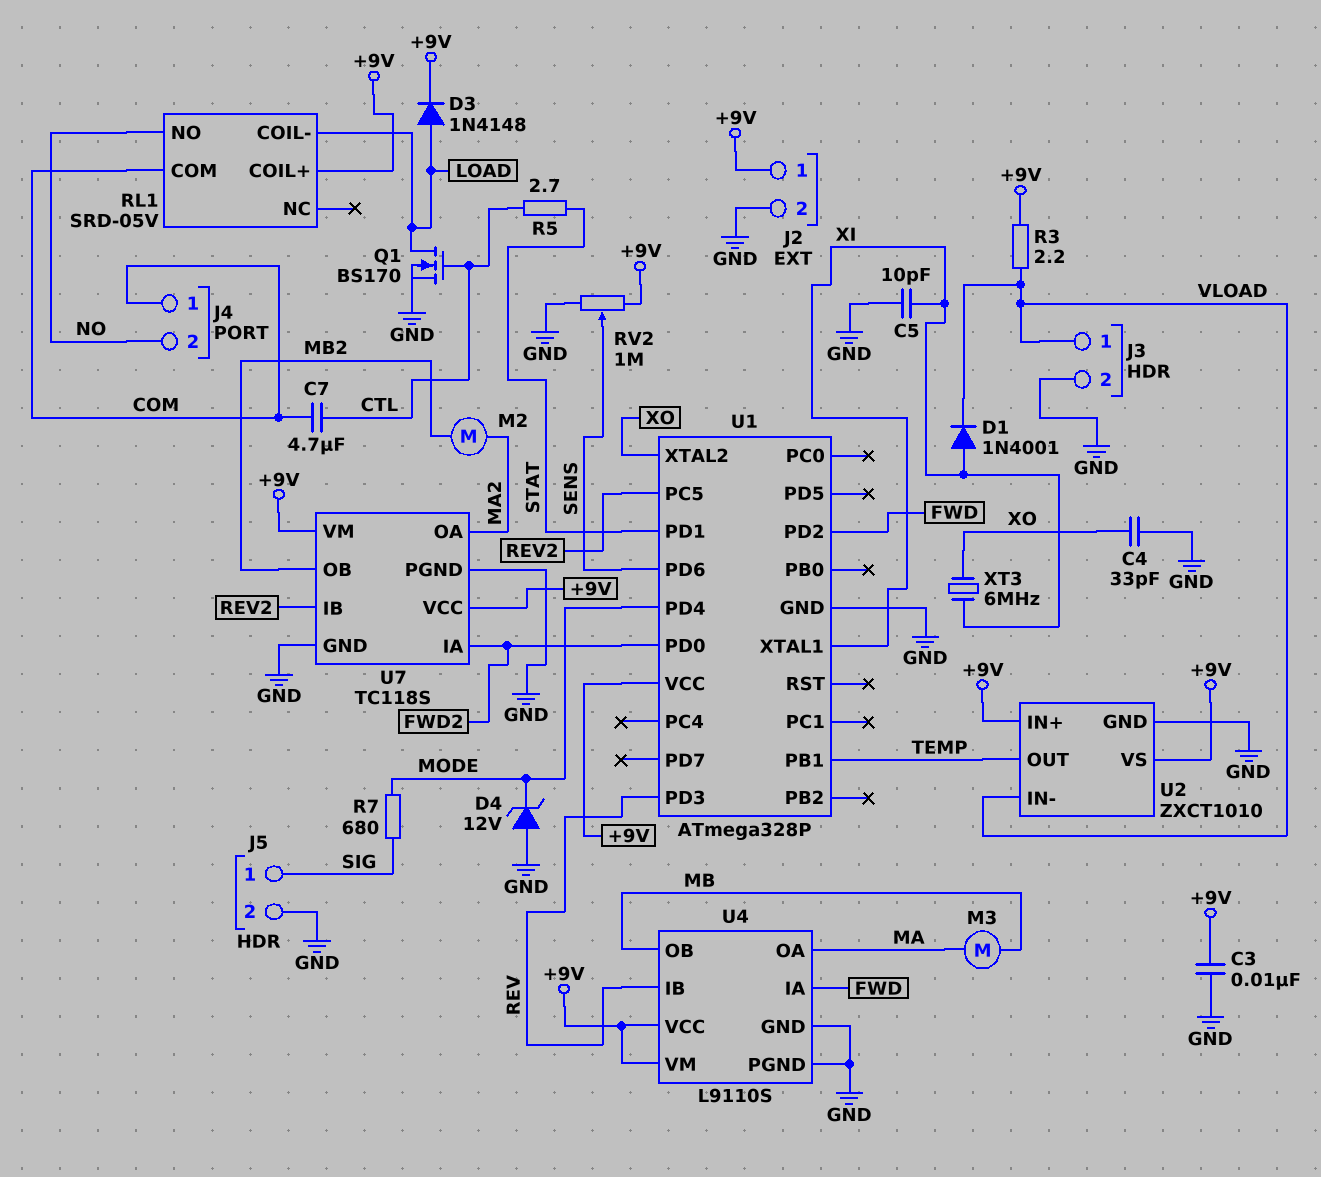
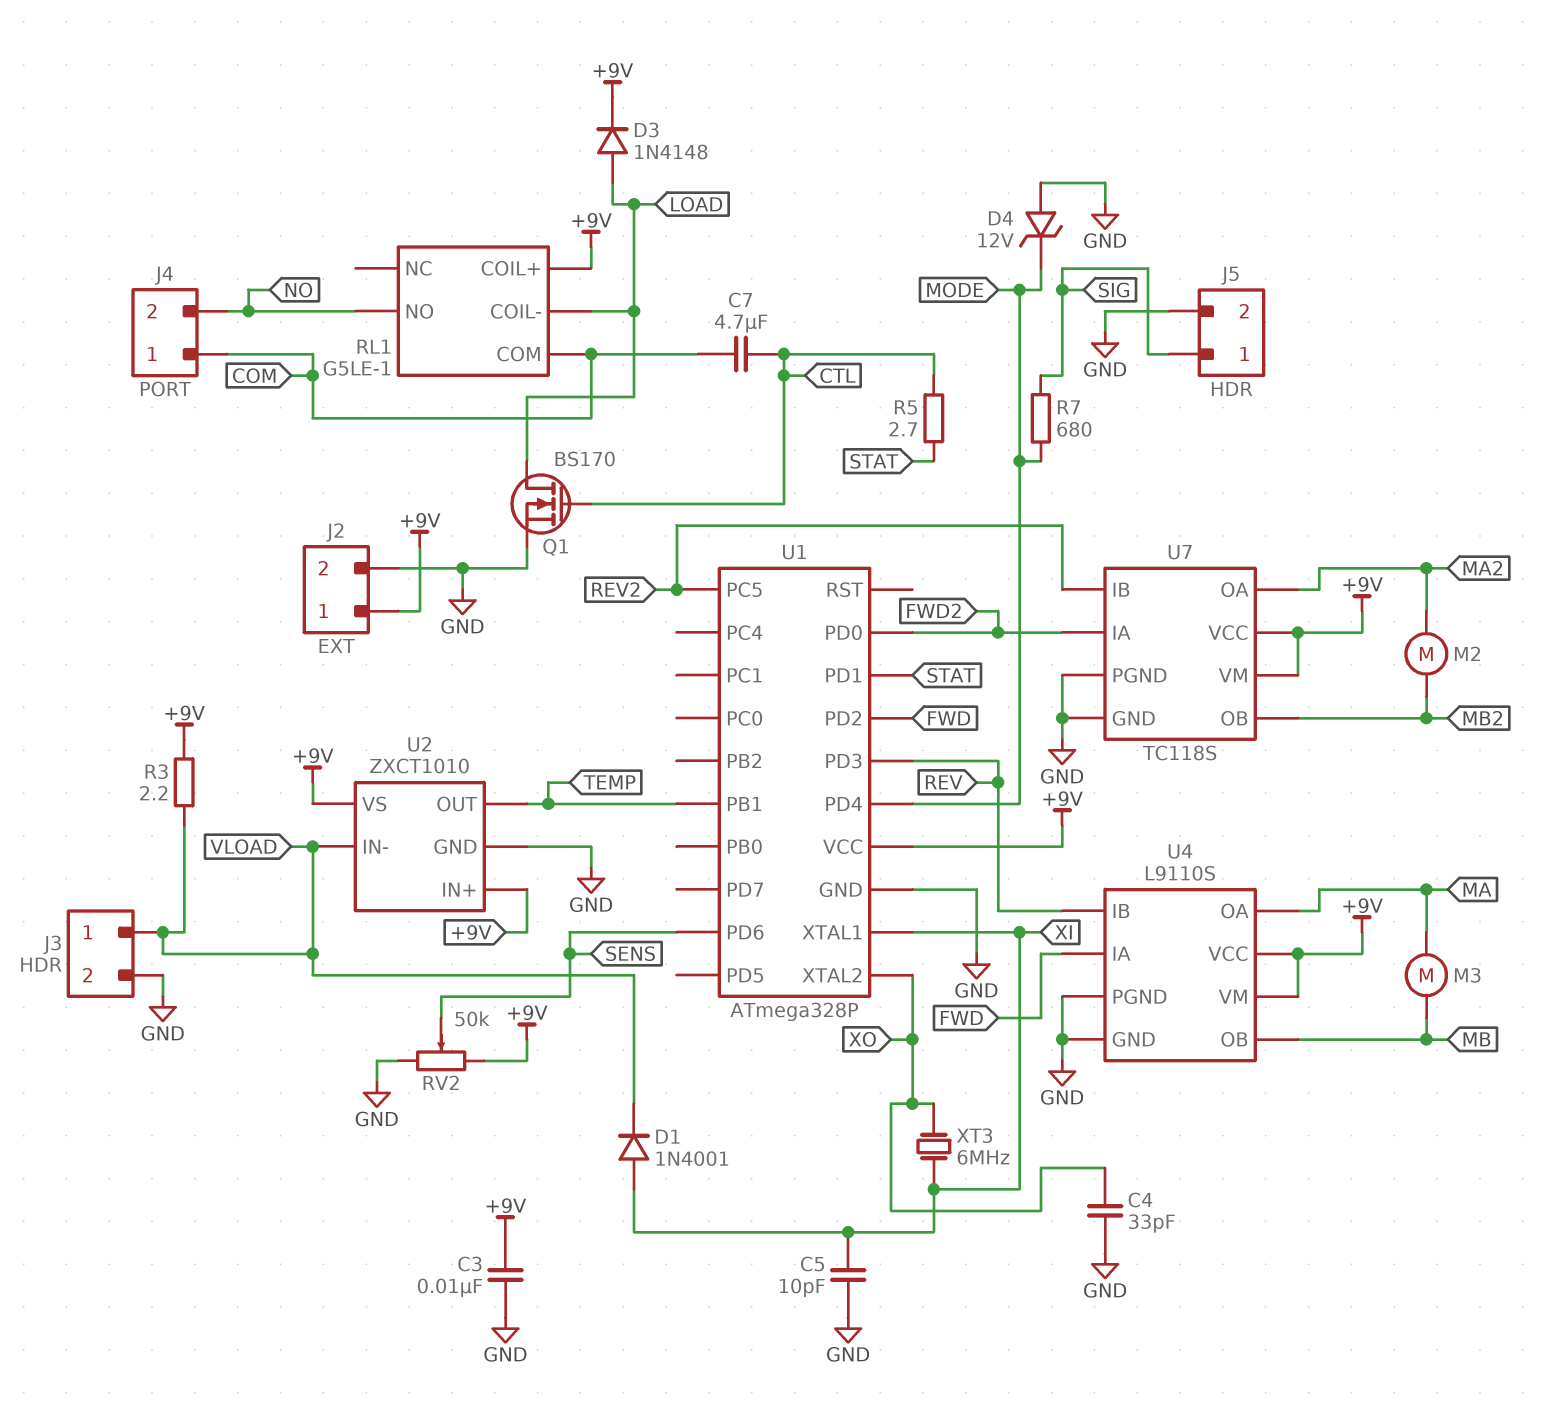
RL1: SRD-05V -> G5LE-1
RV2: 1M (+9V, GND, wiper SENS) -> 50k (+9V, GND, wiper SENS)

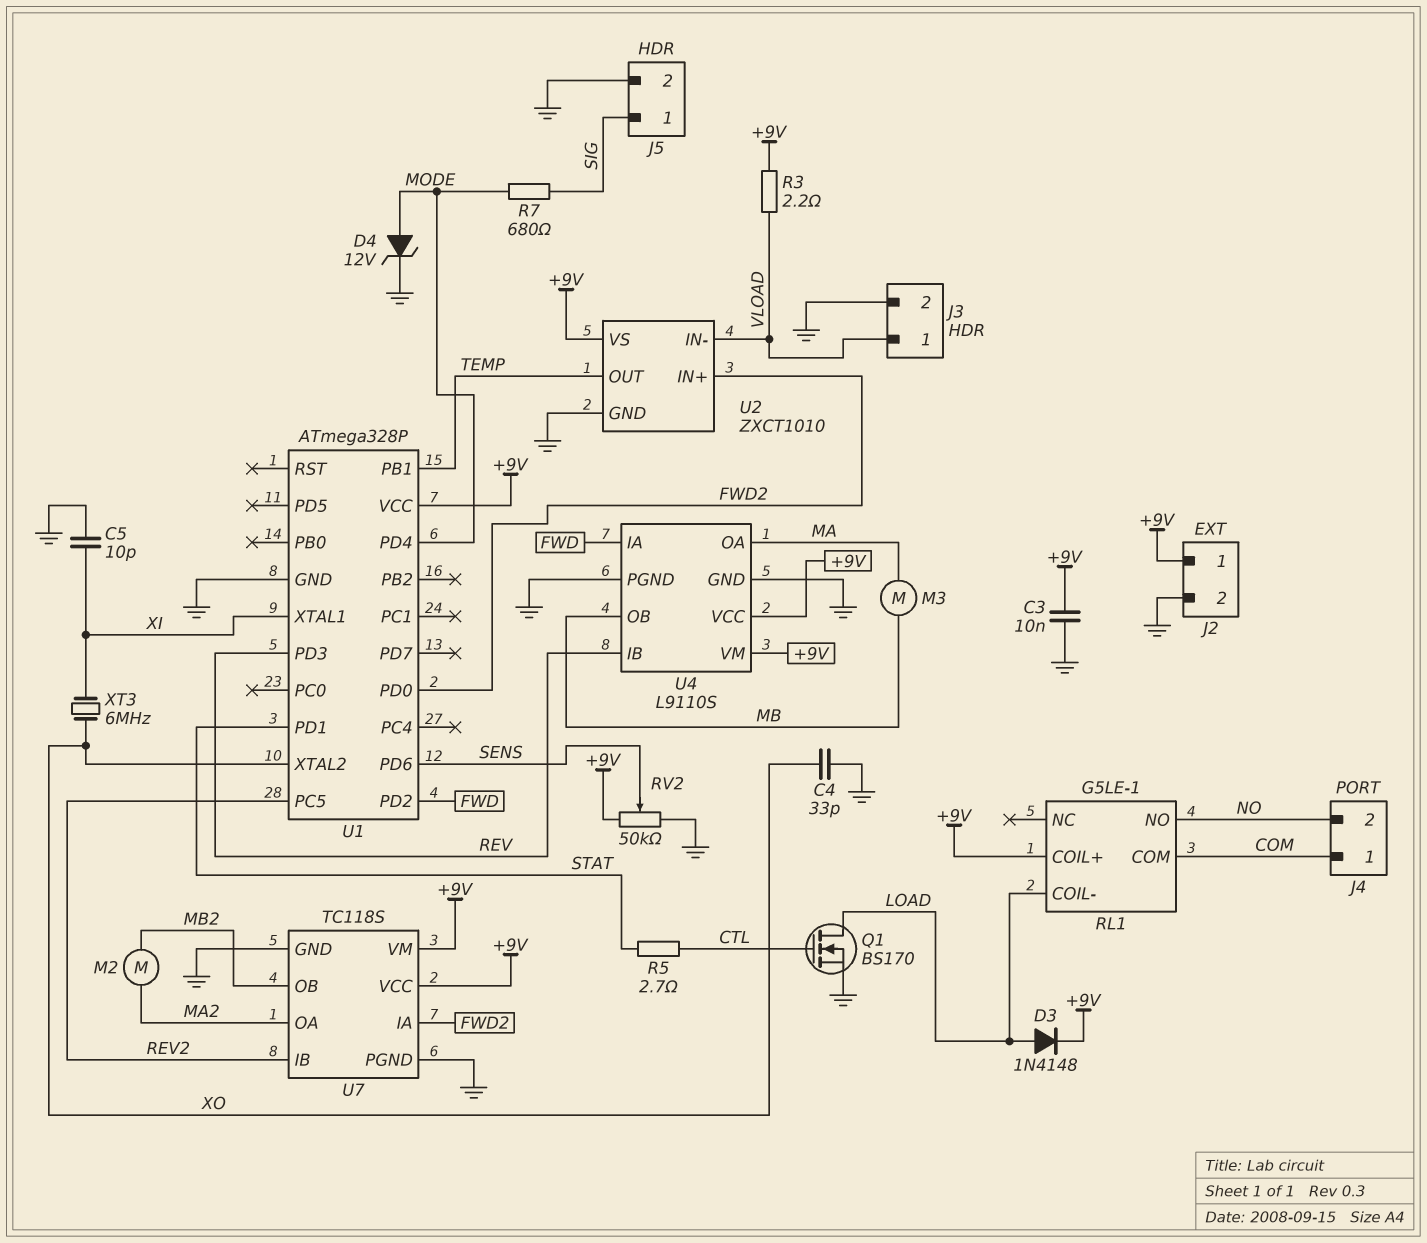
C7: 4.7uF (COM, CTL) -> none
D1: diode 1N4001 (A XI, K VLOAD) -> none
D4: zener 12V (A GND, K MODE) -> zener 12V (A MODE, K GND)
U2 pin IN+: +9V -> FWD2

